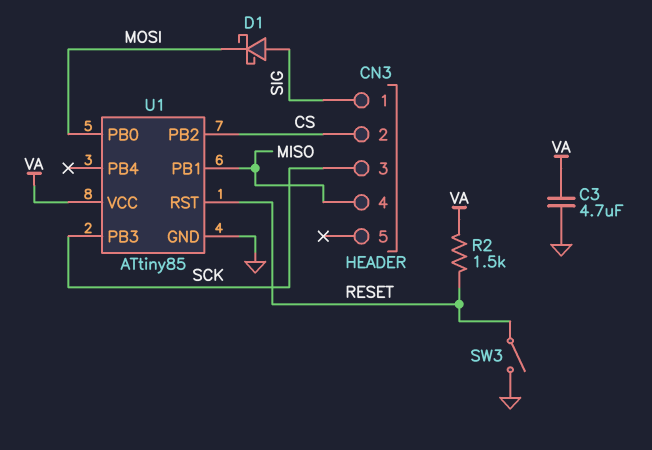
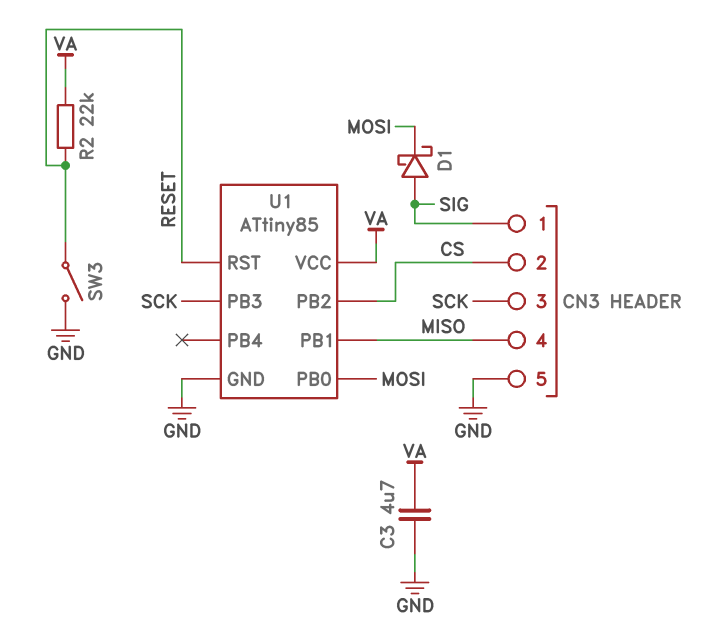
CN3 pin 5: none -> GND
R2: 1.5k (RESET, VA) -> 22k (RESET, VA)

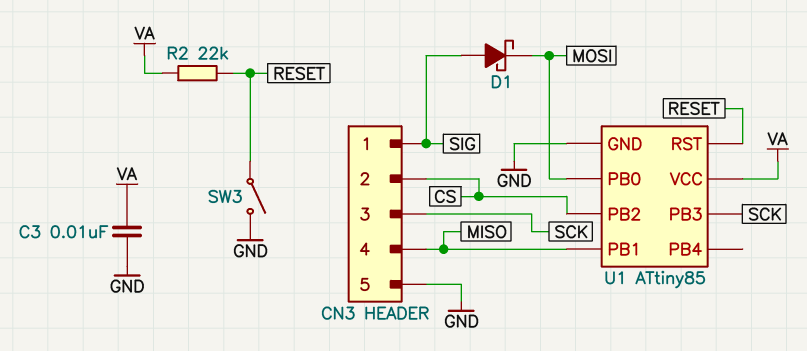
C3: 4.7uF (GND, VA) -> 10nF (GND, VA)

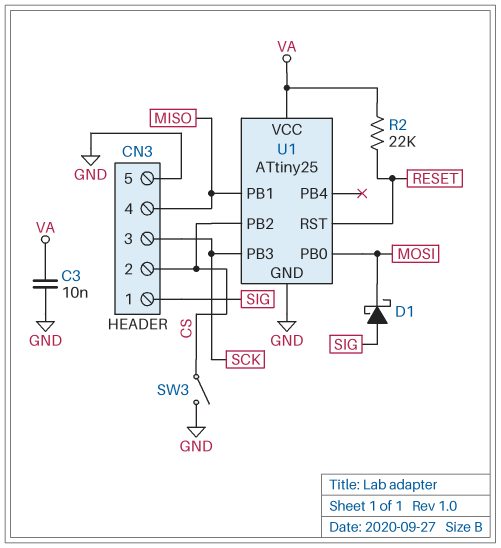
SW3: switch (GND, RESET) -> switch (CS, GND)
U1: ATtiny85 -> ATtiny25

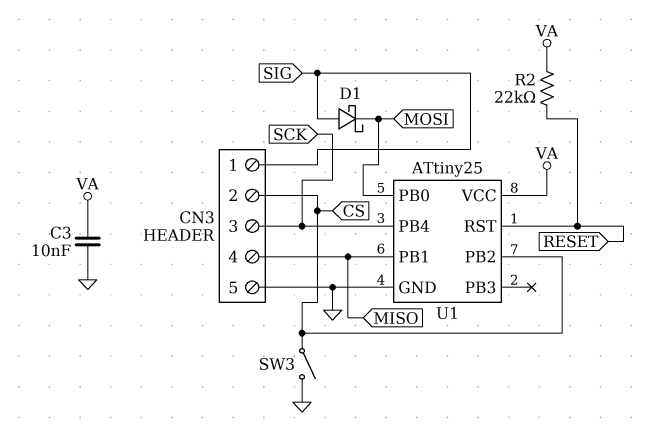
U1 pin PB3: SCK -> none
U1 pin PB4: none -> SCK

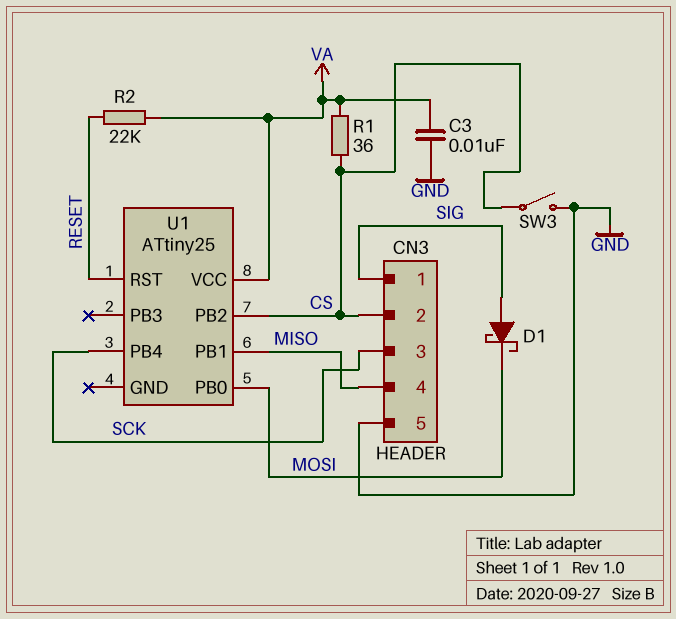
R1: none -> 36 (CS, VA)
U1 pin GND: GND -> none

